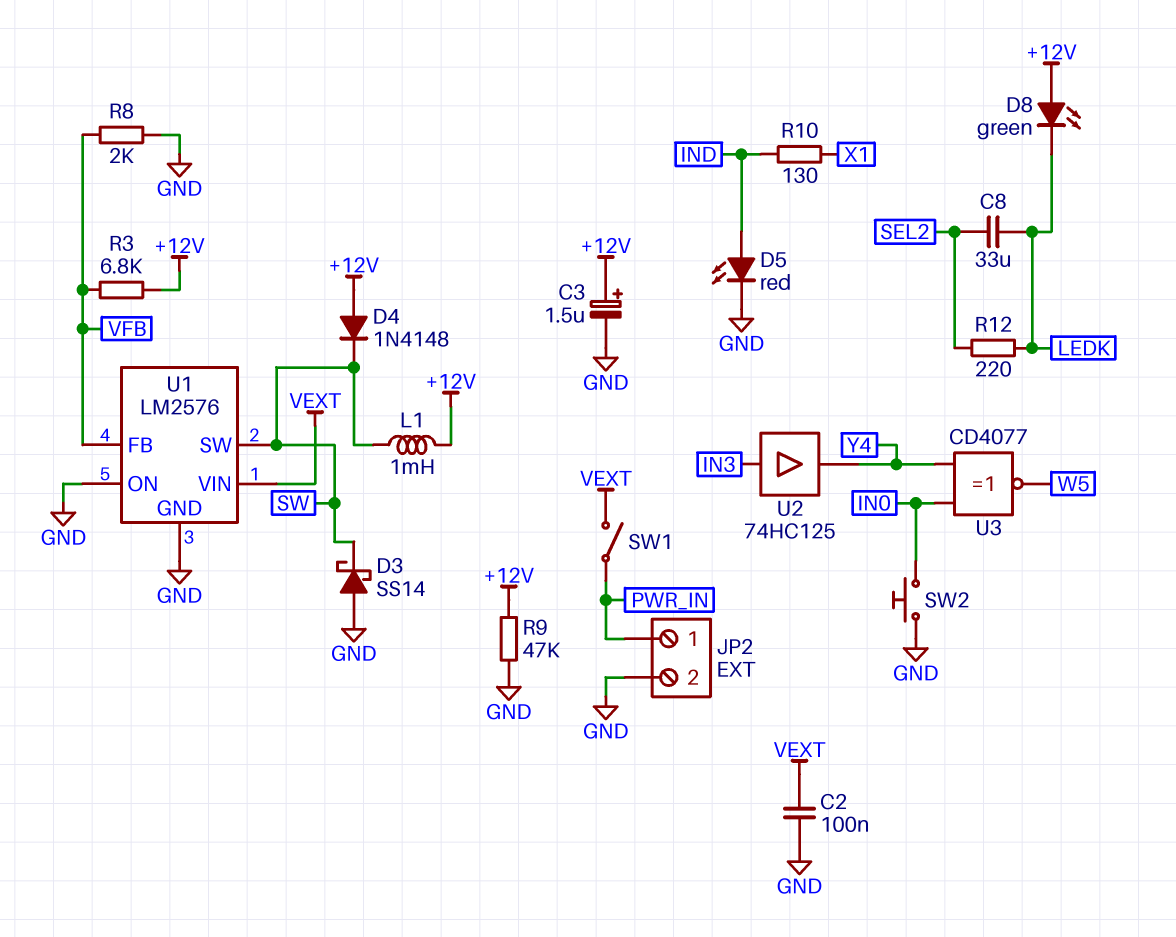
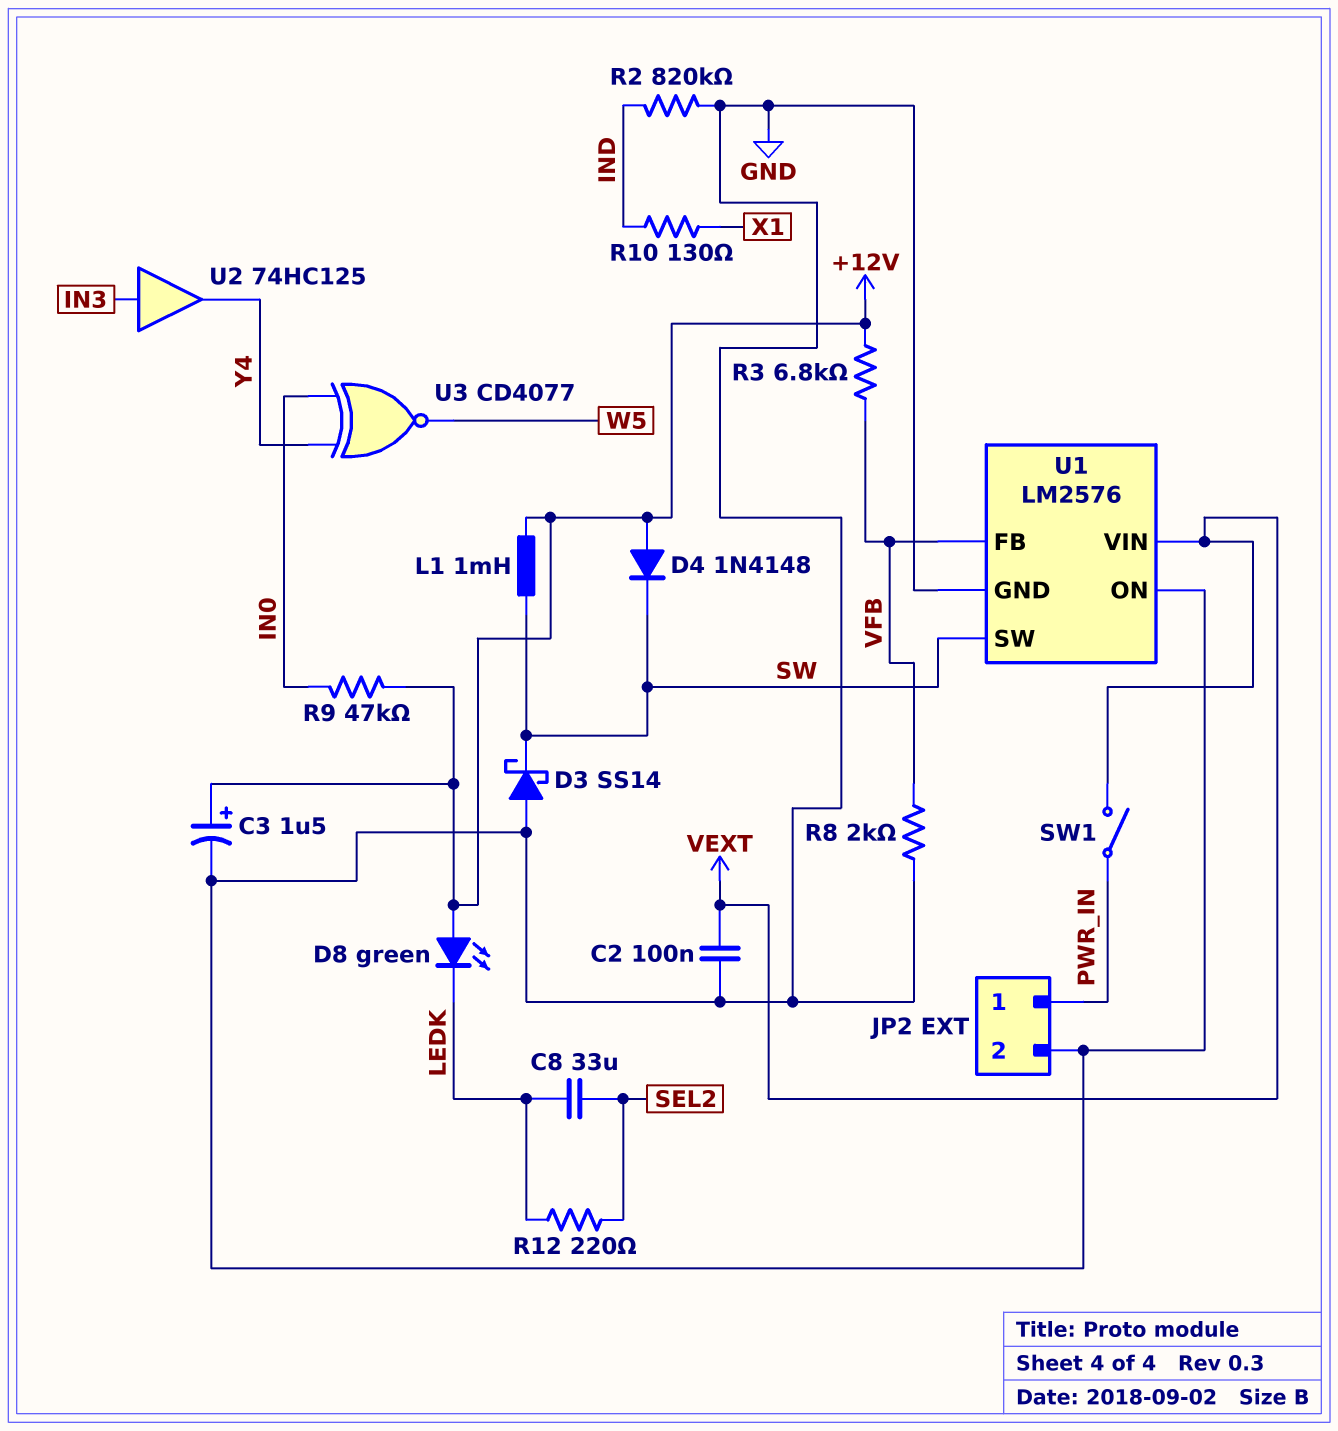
D5: LED red (A IND, K GND) -> none
R2: none -> 820k (GND, IND)
R9: 47k (+12V, GND) -> 47k (+12V, IN0)
SW2: button (GND, IN0) -> none

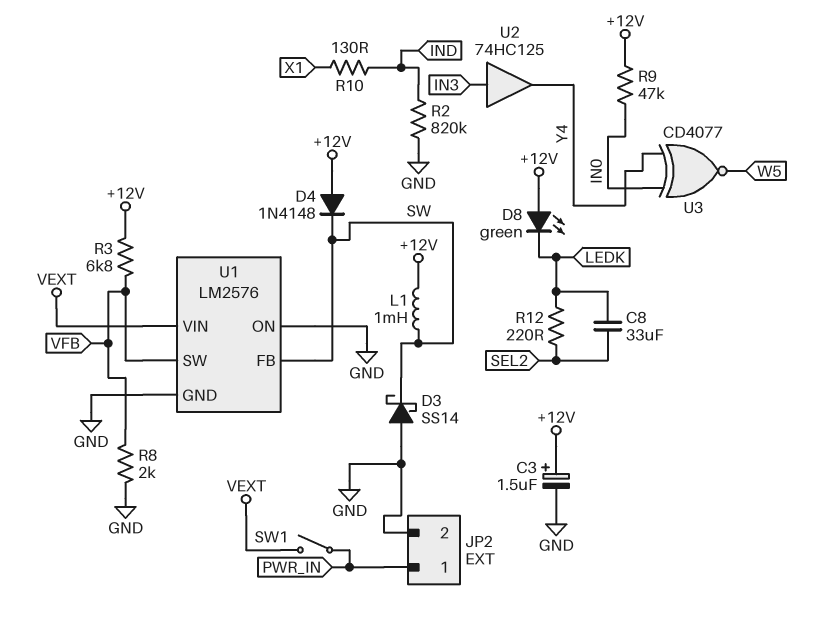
C2: 100nF (GND, VEXT) -> none
U1 pin FB: VFB -> SW
U1 pin SW: SW -> VFB

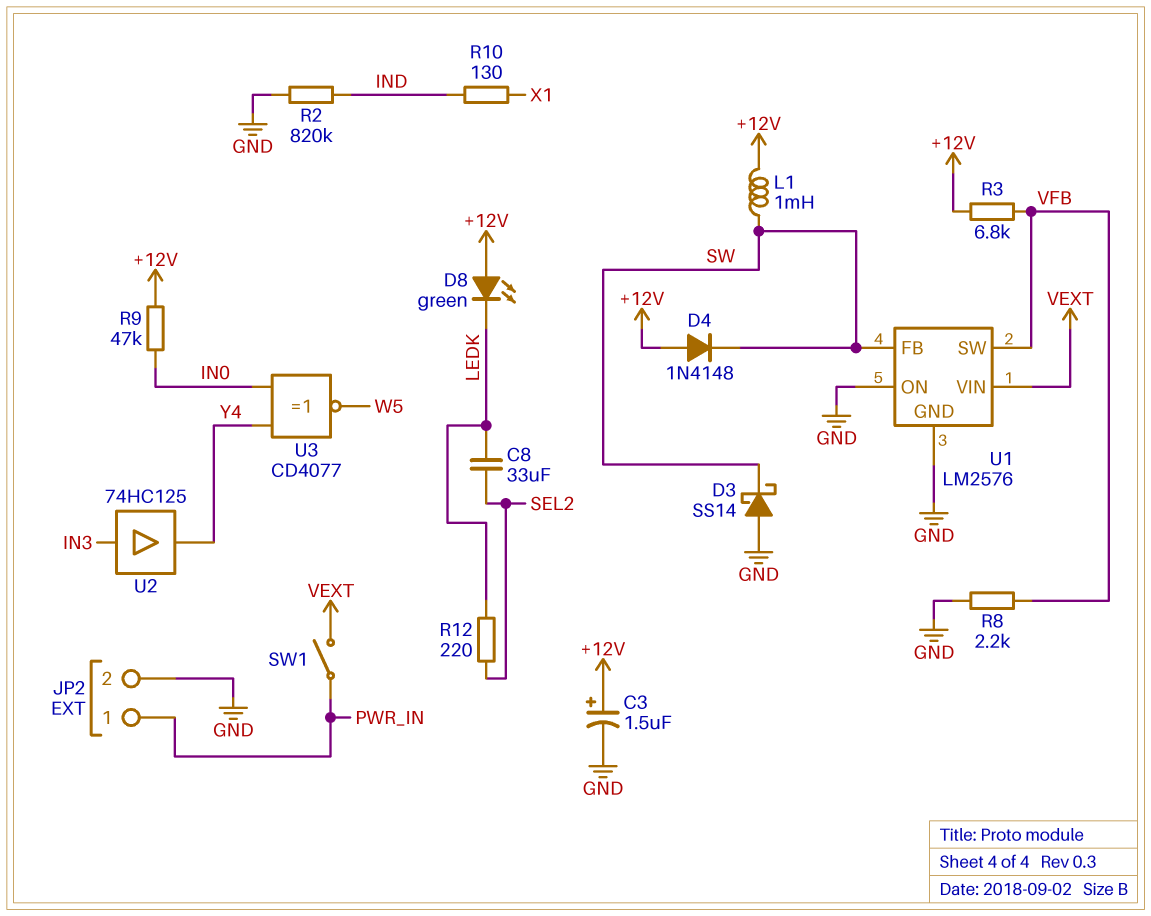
R8: 2k (GND, VFB) -> 2.2k (GND, VFB)

